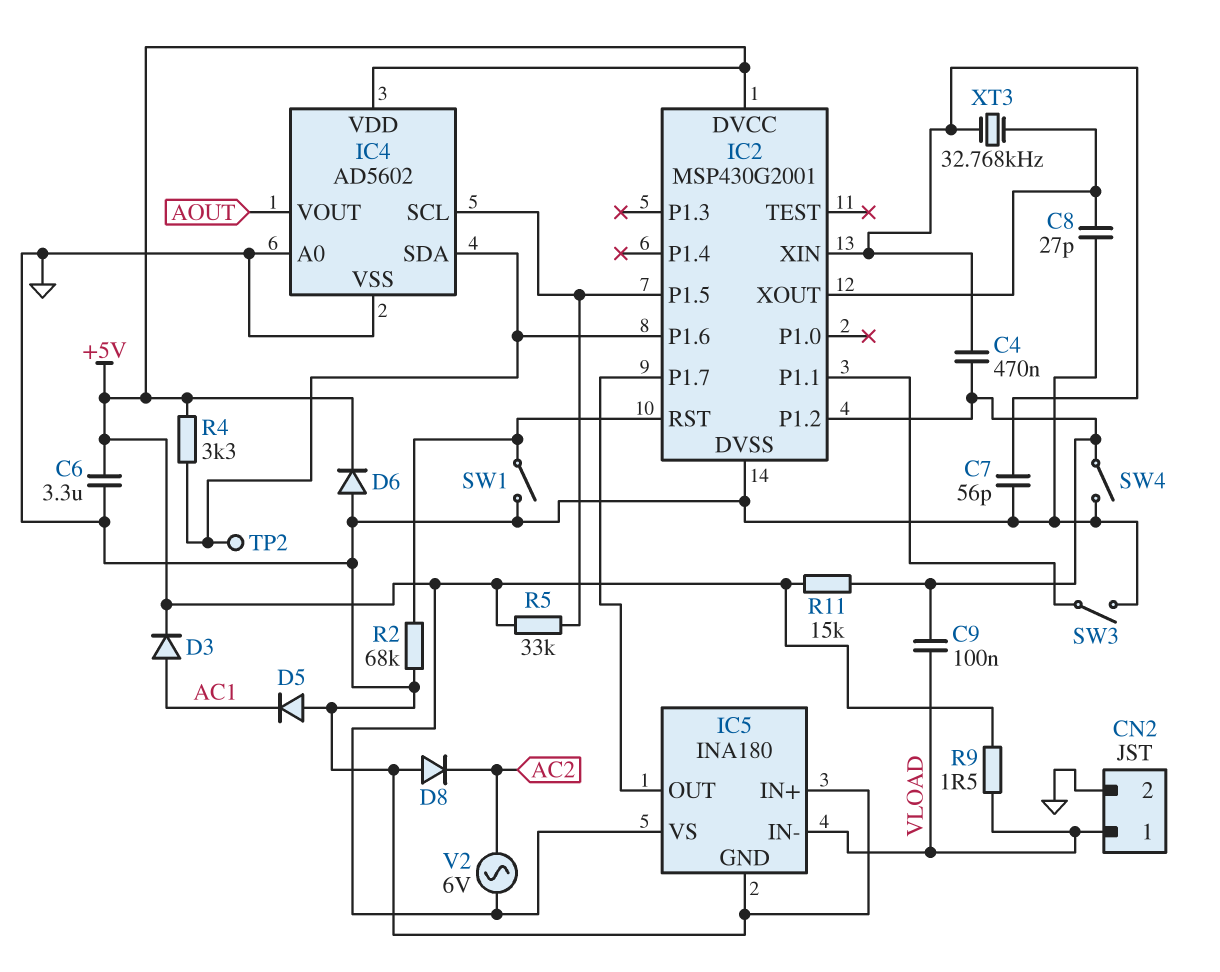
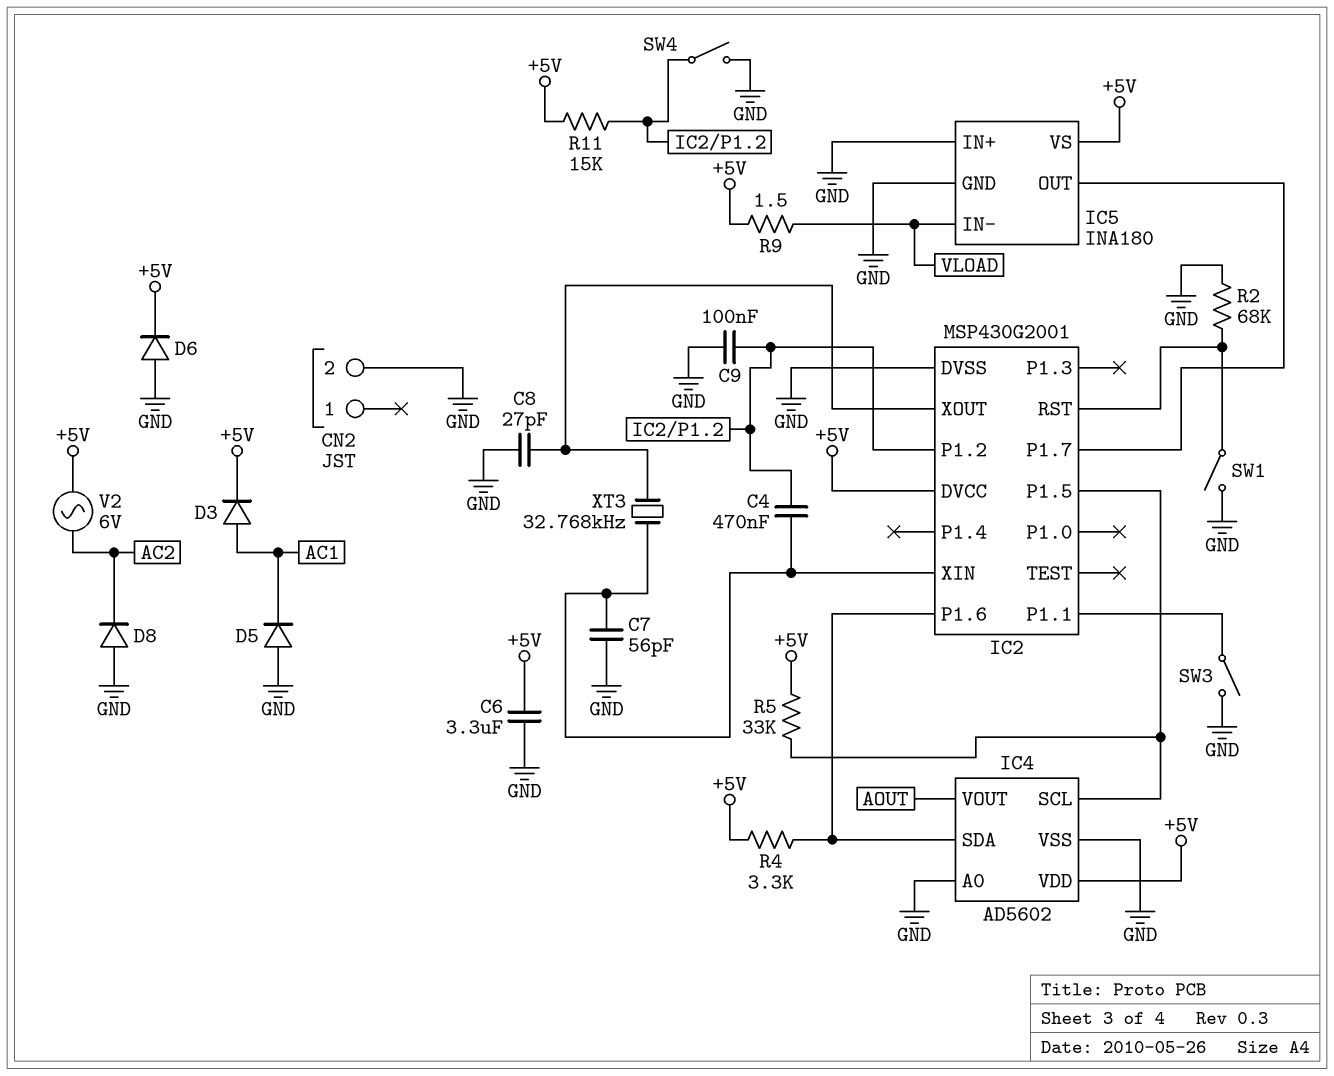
C9: 100nF (IC2/P1.2, VLOAD) -> 100nF (GND, IC2/P1.2)
CN2 pin 1: VLOAD -> none
TP2: test point (IC2/P1.6) -> none

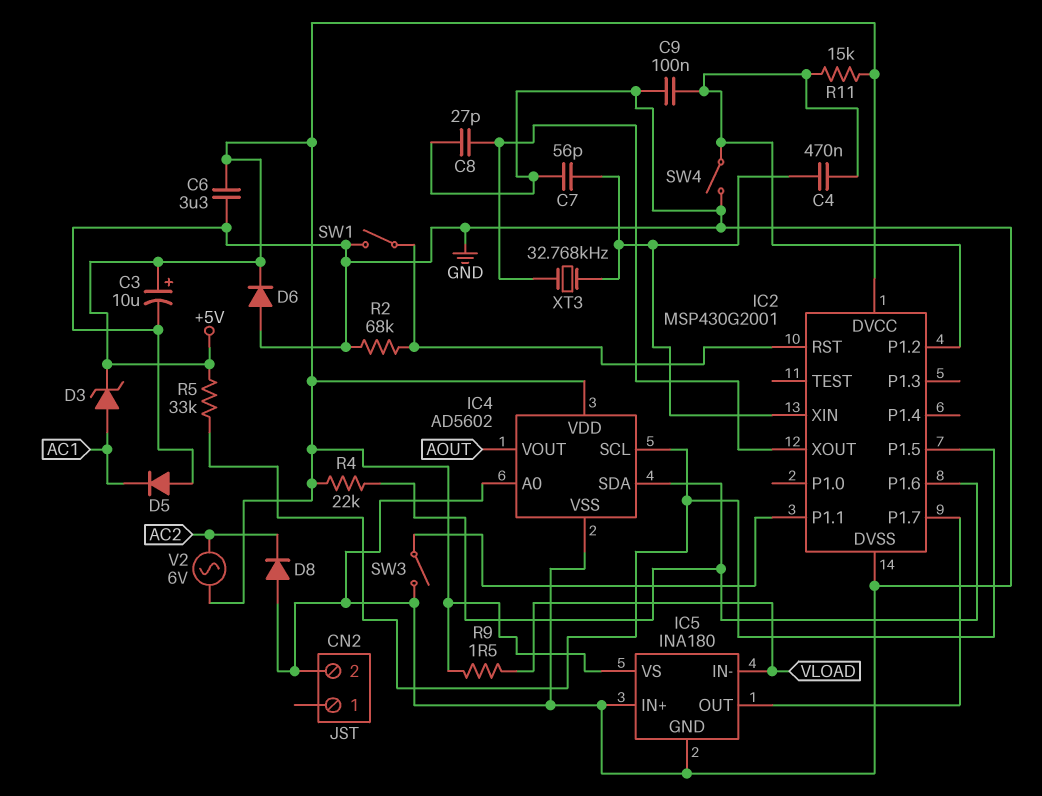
C3: none -> 10uF (plus +5V, minus GND)
D3: diode (A AC1, K +5V) -> zener (A AC1, K +5V)
R4: 3.3k (+5V, IC2/P1.6) -> 22k (+5V, IC2/P1.6)

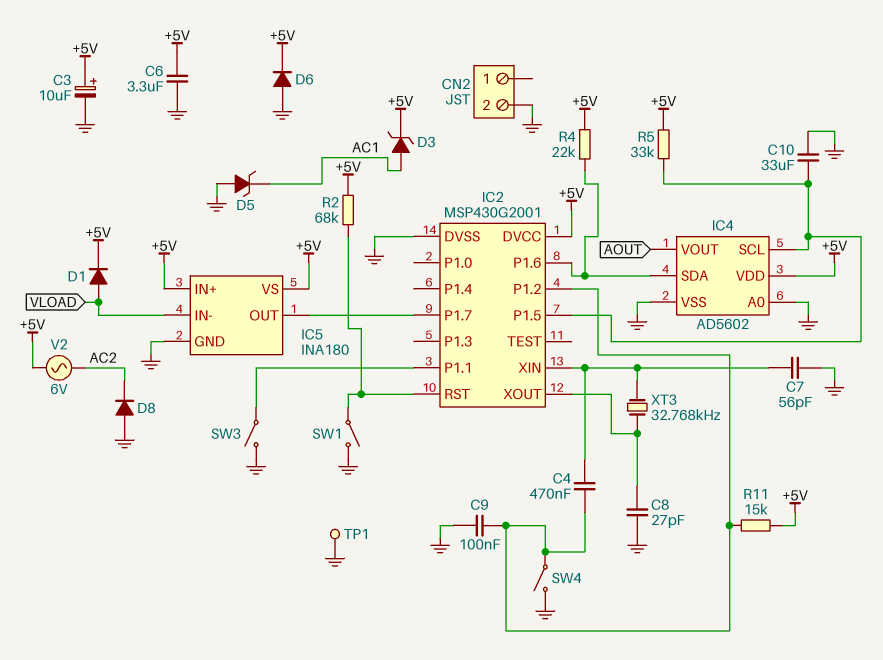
C10: none -> 33uF (GND, IC2/P1.5)
D1: none -> diode (A VLOAD, K +5V)
D5: diode (A GND, K AC1) -> zener (A GND, K AC1)
IC5 pin IN+: GND -> +5V
R2: 68k (GND, IC2/RST) -> 68k (+5V, IC2/RST)
R9: 1.5 (+5V, VLOAD) -> none
TP1: none -> test point (GND)

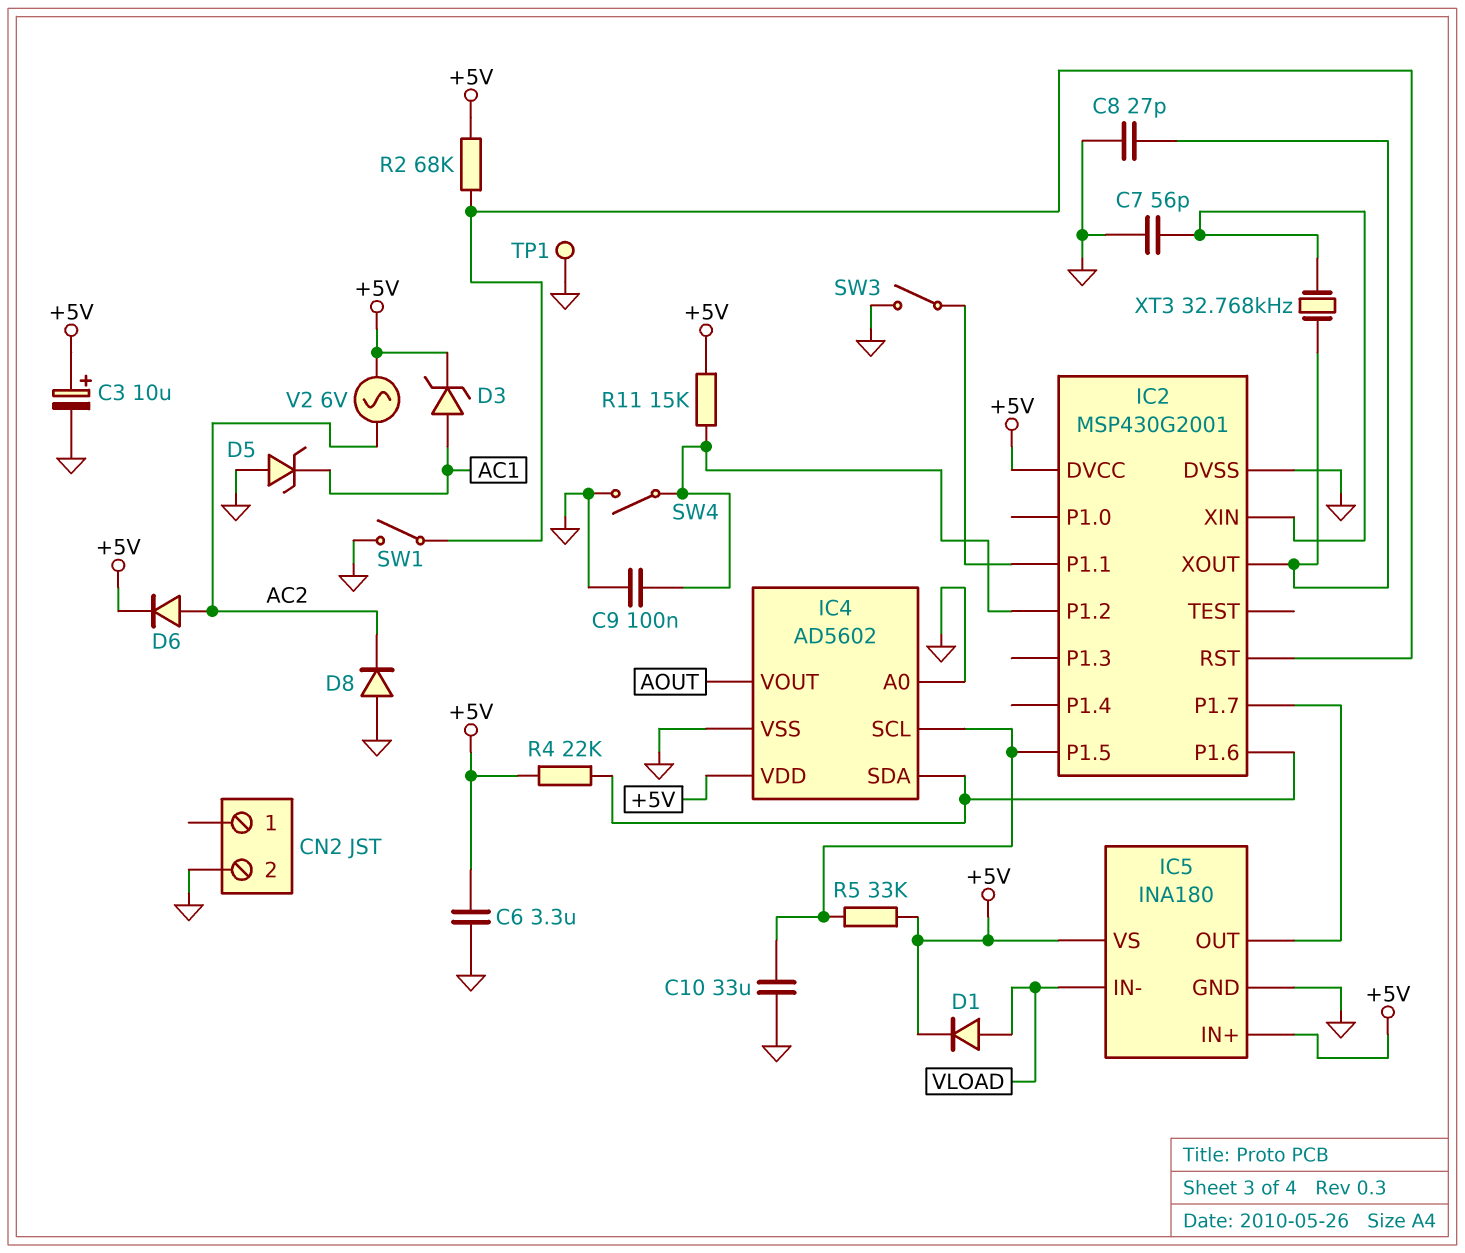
C4: 470nF (IC2/P1.2, IC2/XIN) -> none
D6: diode (A GND, K +5V) -> diode (A AC2, K +5V)

